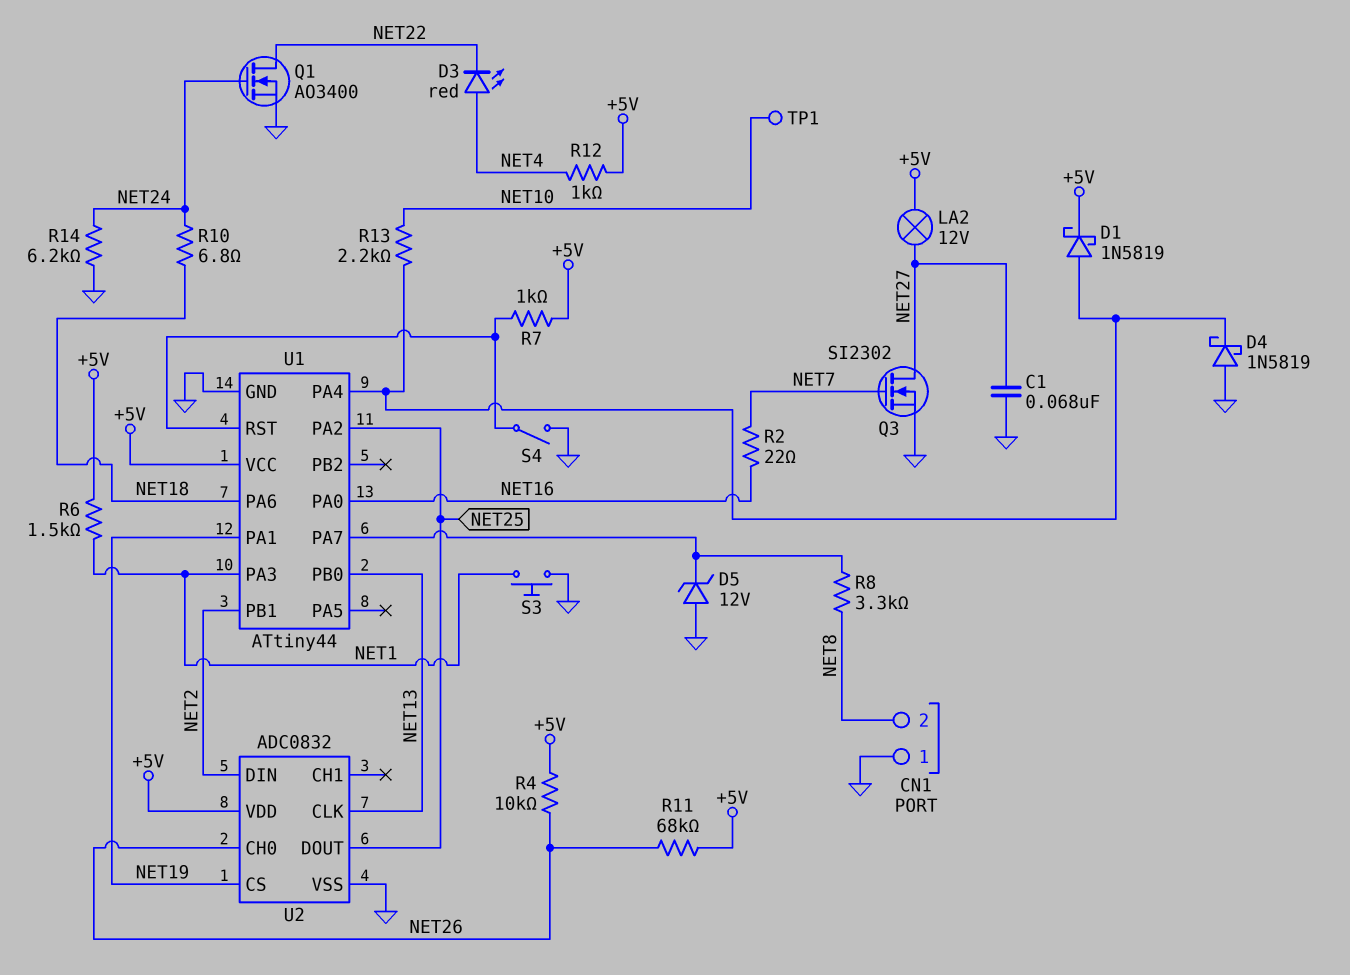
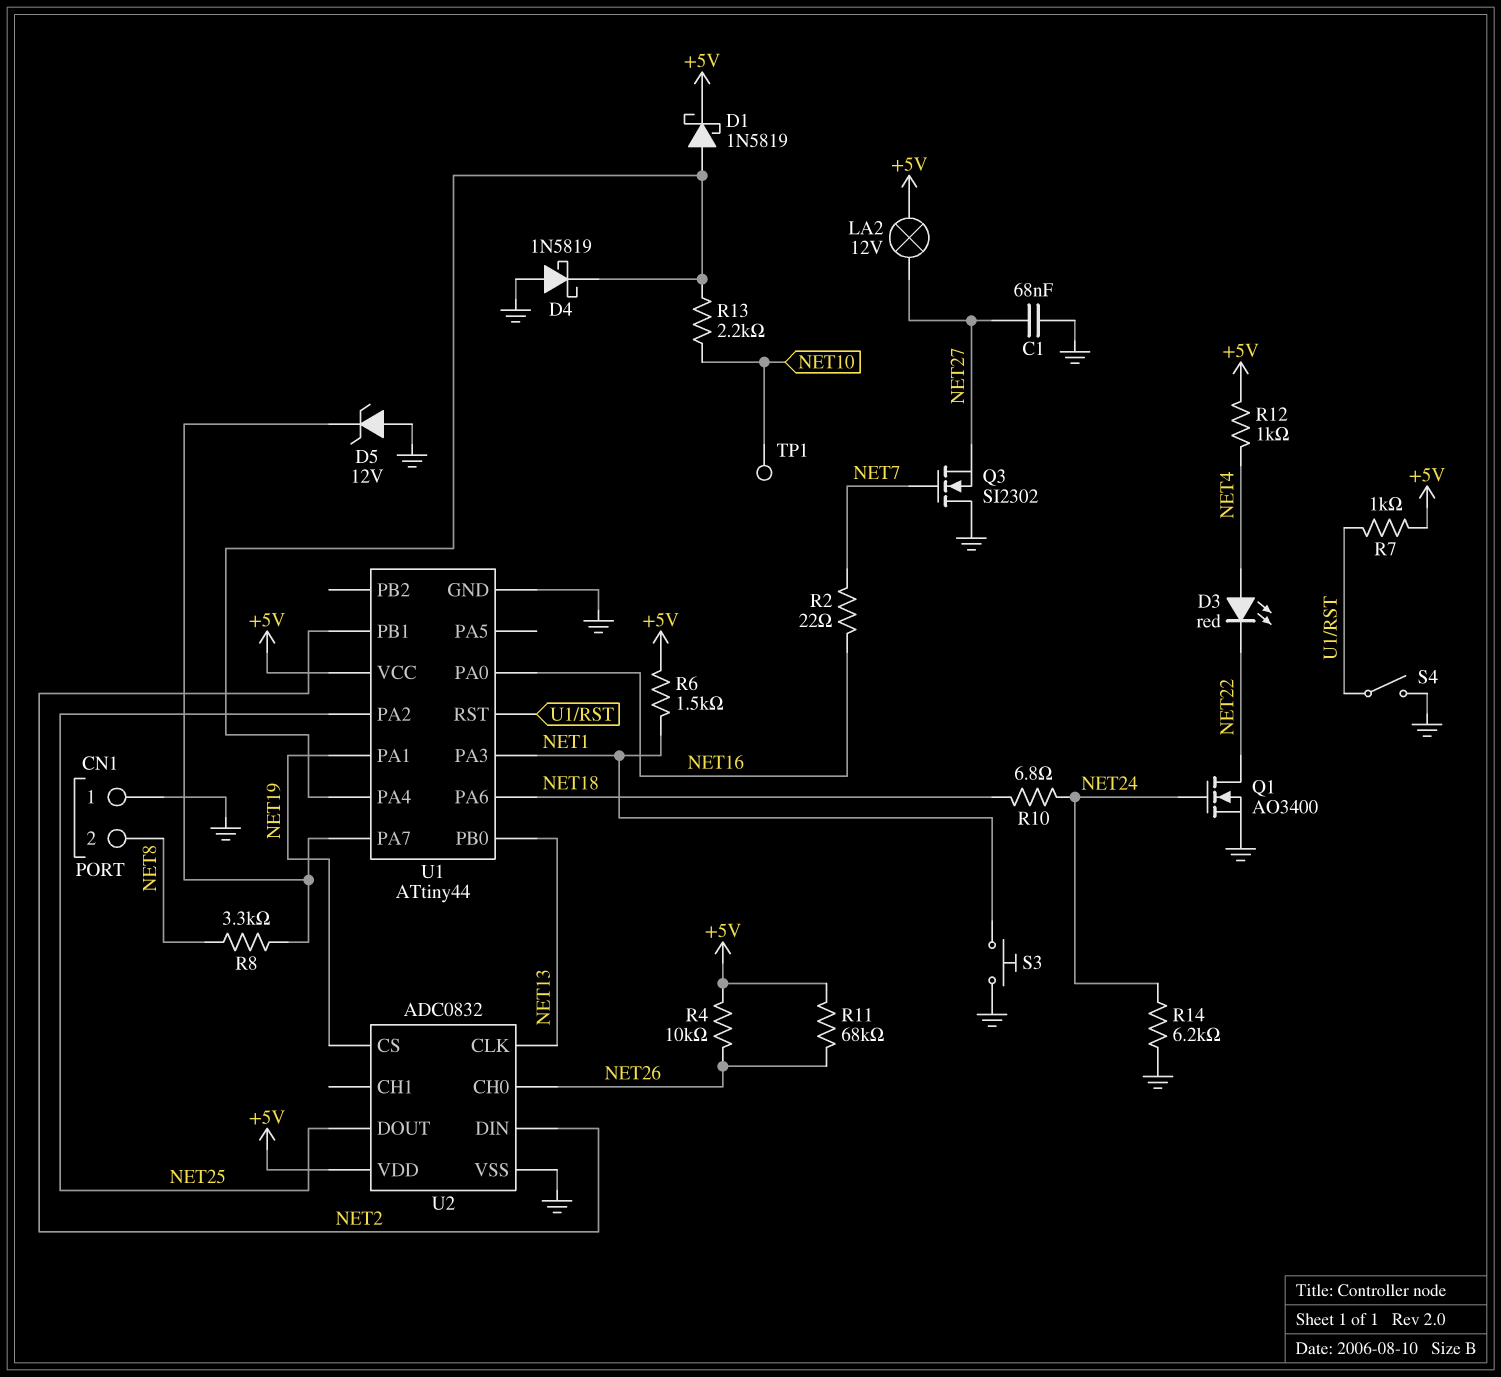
Q3: NMOS SI2302 (G NET7, D NET27, S GND) -> NMOS SI2302 (G NET7, D GND, S NET27)

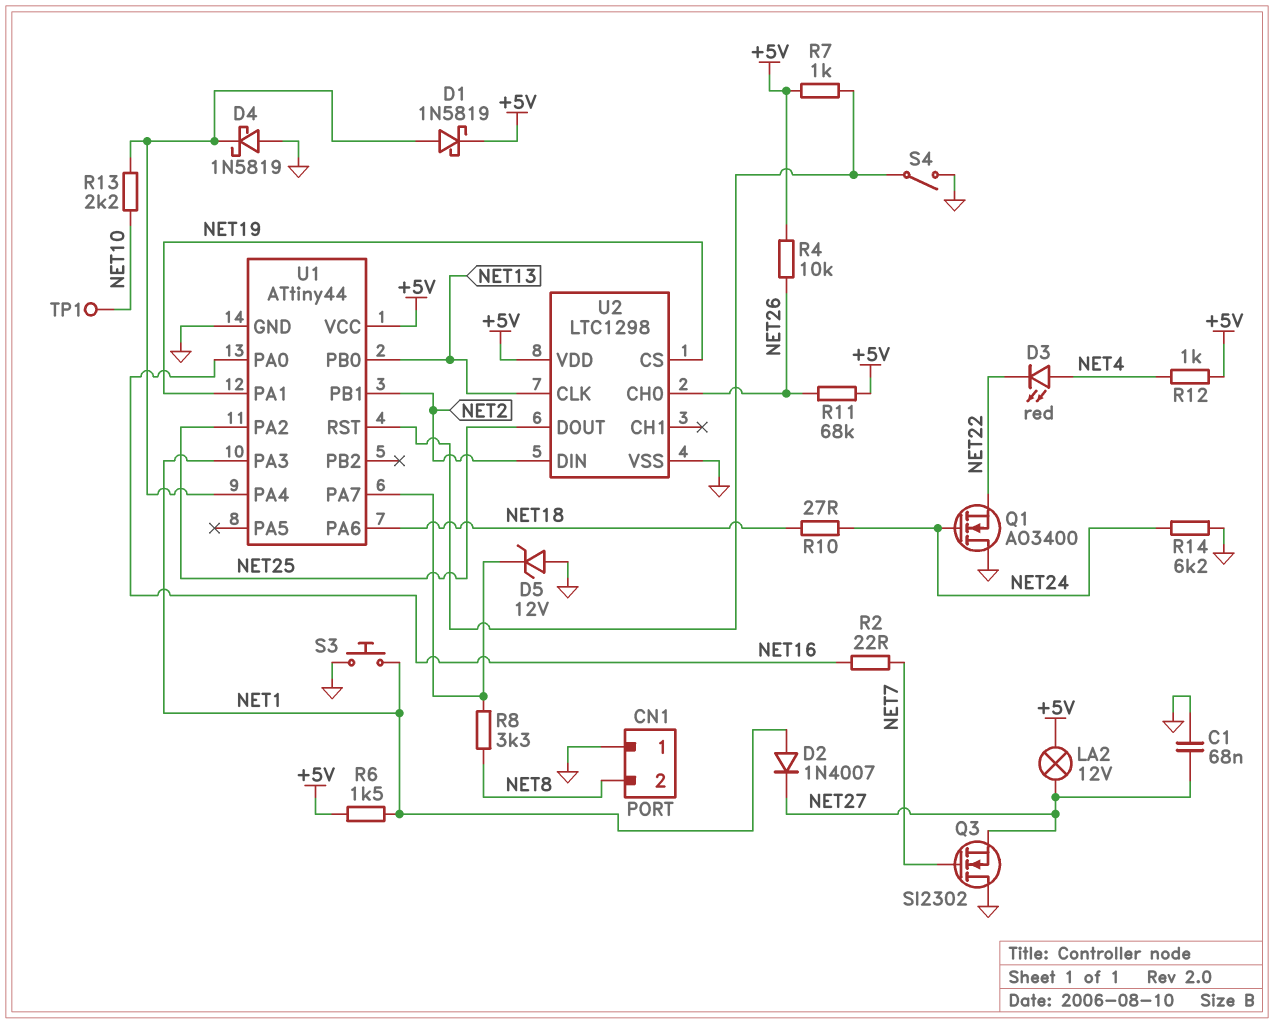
D2: none -> diode 1N4007 (A NET1, K NET27)
Q1: NMOS AO3400 (G NET24, D NET22, S GND) -> NMOS AO3400 (G NET24, D GND, S NET22)
R10: 6.8 (NET18, NET24) -> 27 (NET18, NET24)
U2: ADC0832 -> LTC1298

